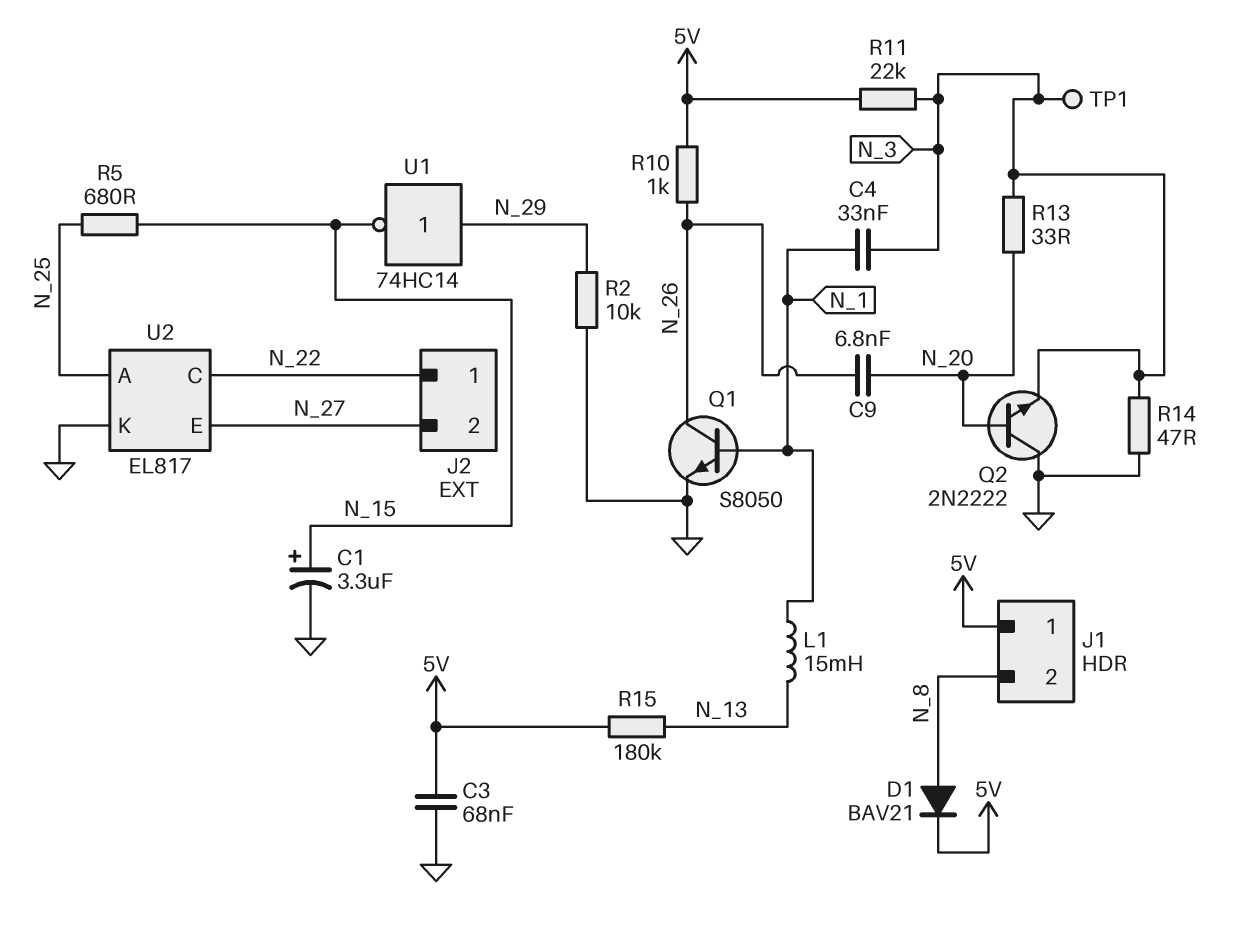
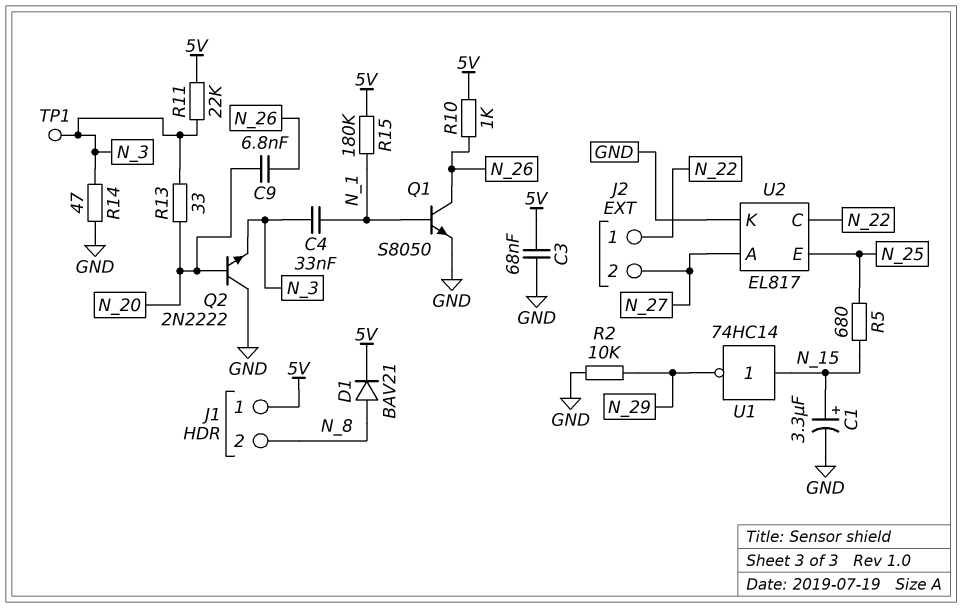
L1: 15mH (N_1, N_13) -> none
R15: 180k (5V, N_13) -> 180k (5V, N_1)
U1: NOT 74HC14 (in N_29, out N_15) -> NOT 74HC14 (in N_15, out N_29)
U2 pin A: N_25 -> N_27
U2 pin E: N_27 -> N_25

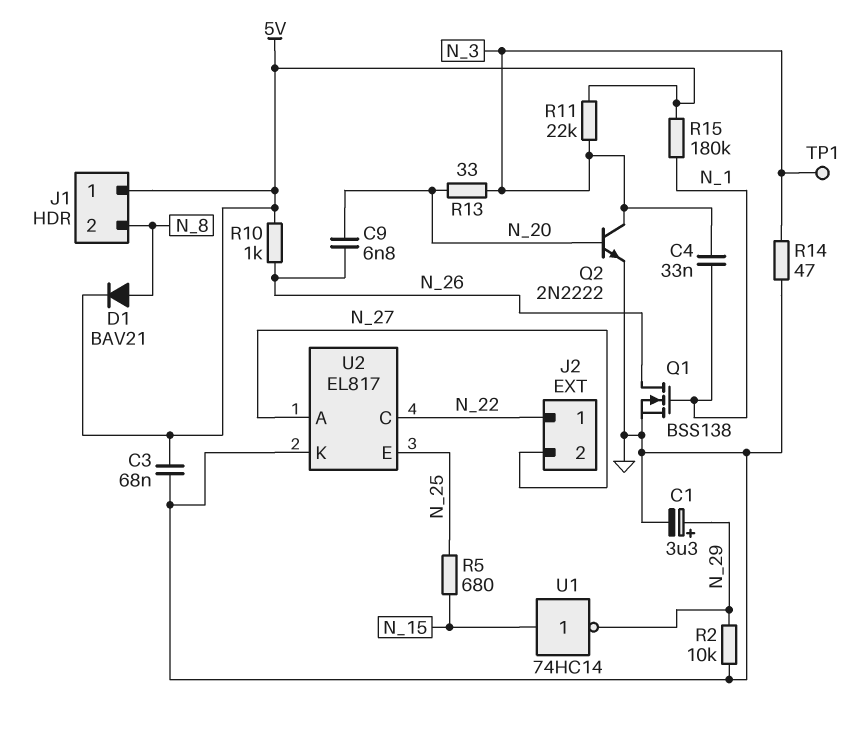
C1: 3.3uF (plus N_15, minus GND) -> 3.3uF (plus N_29, minus GND)
Q1: NPN S8050 (B N_1, C N_26, E GND) -> NMOS BSS138 (G N_1, D N_26, S GND)
Q2: NPN 2N2222 (B N_20, C GND, E N_3) -> NPN 2N2222 (B N_20, C N_3, E GND)

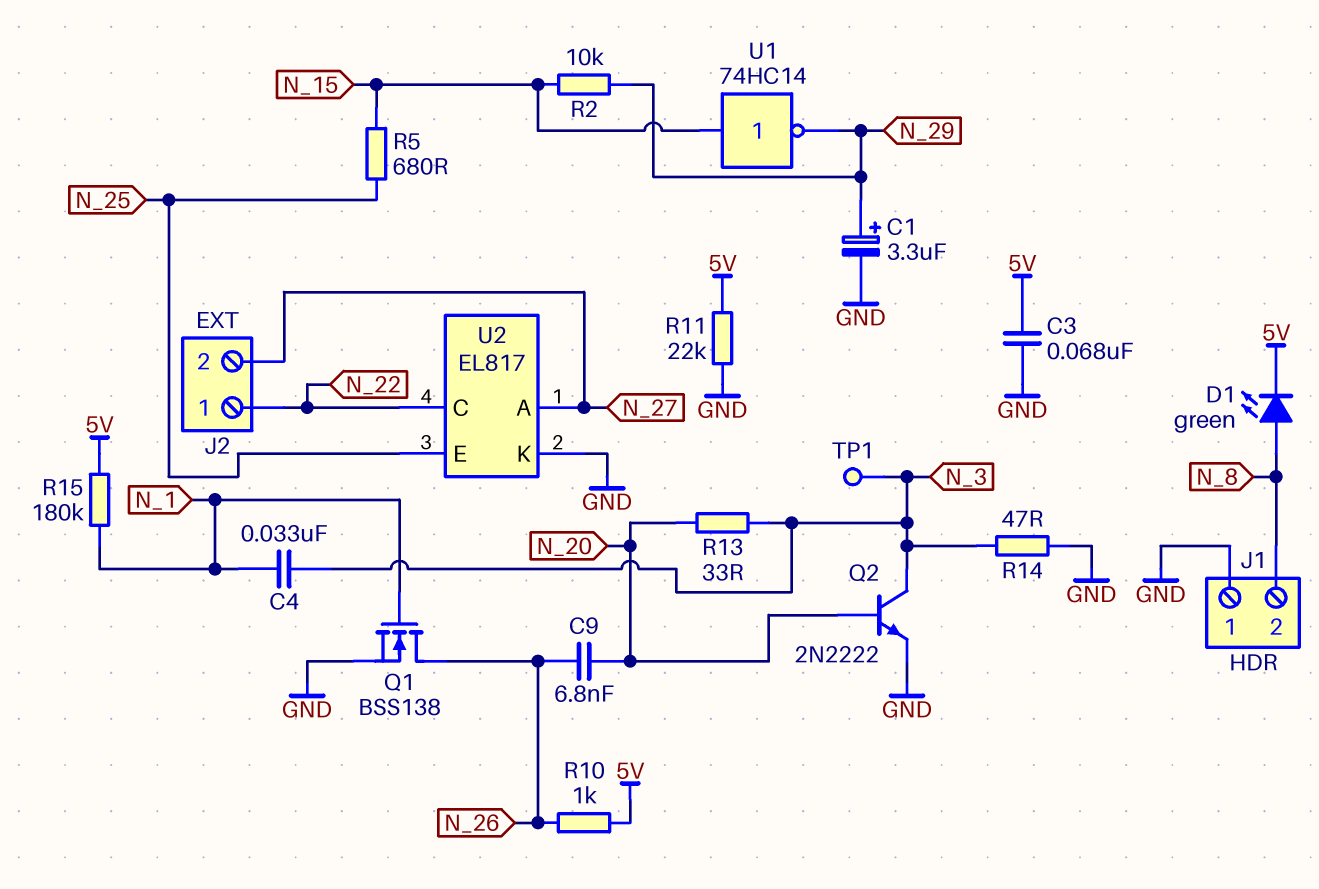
D1: diode BAV21 (A N_8, K 5V) -> LED green (A N_8, K 5V)
J1 pin 1: 5V -> GND
R2: 10k (GND, N_29) -> 10k (N_15, N_29)
R11: 22k (5V, N_3) -> 22k (5V, GND)

